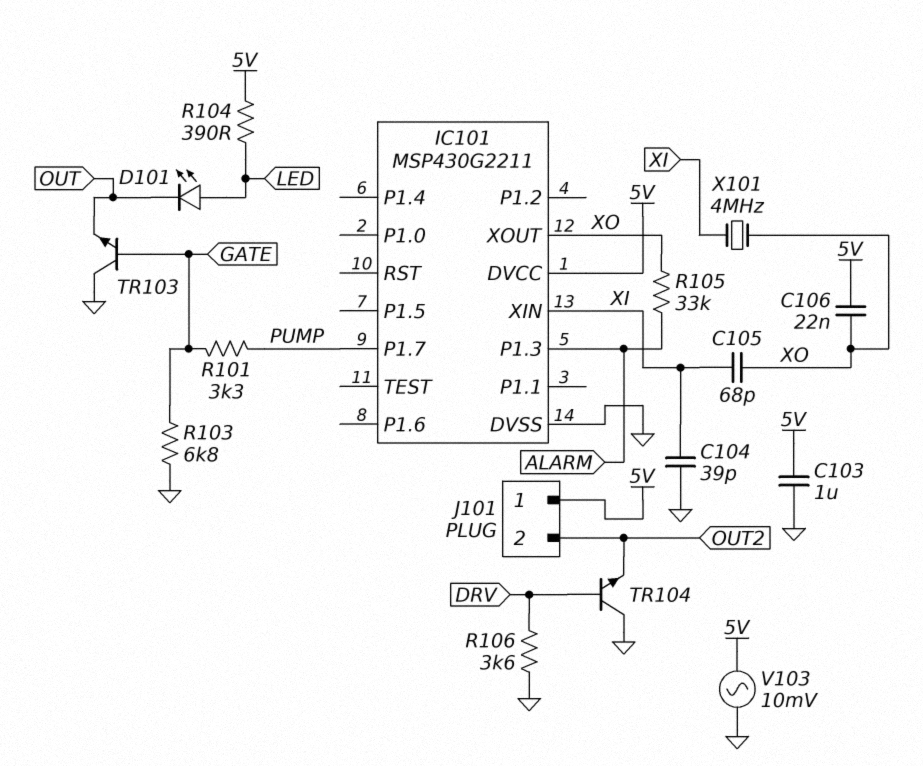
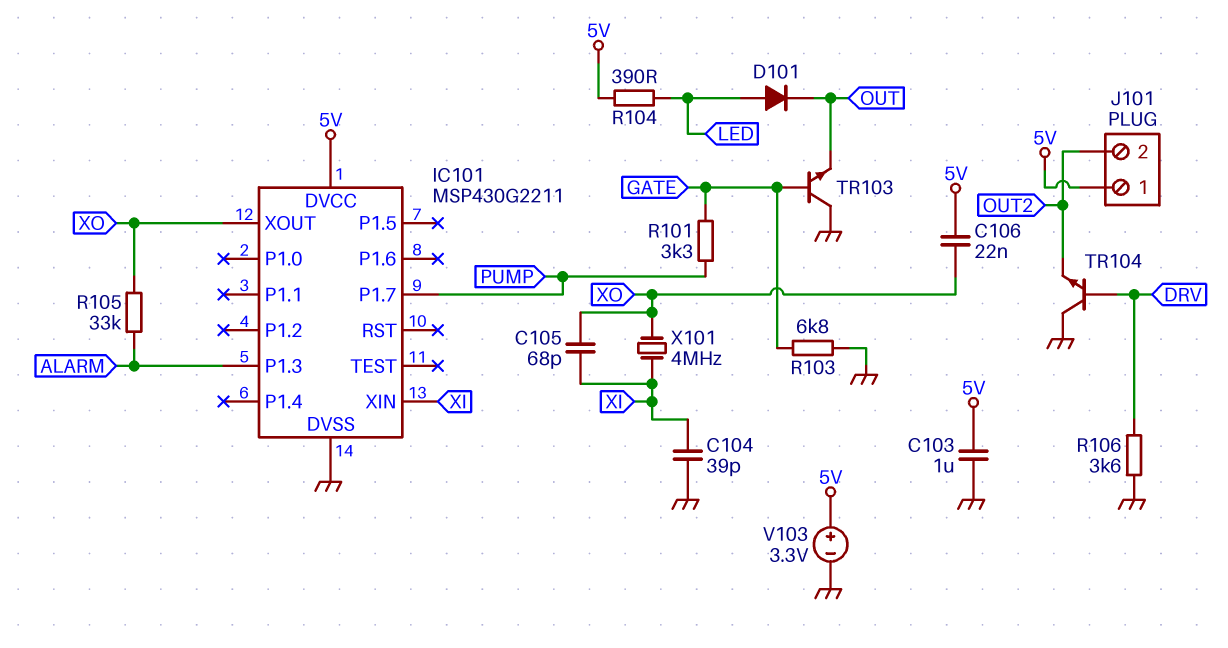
D101: LED (A LED, K OUT) -> diode (A LED, K OUT)
V103: AC 10mV (5V, GND) -> 3.3V (plus 5V, minus GND)

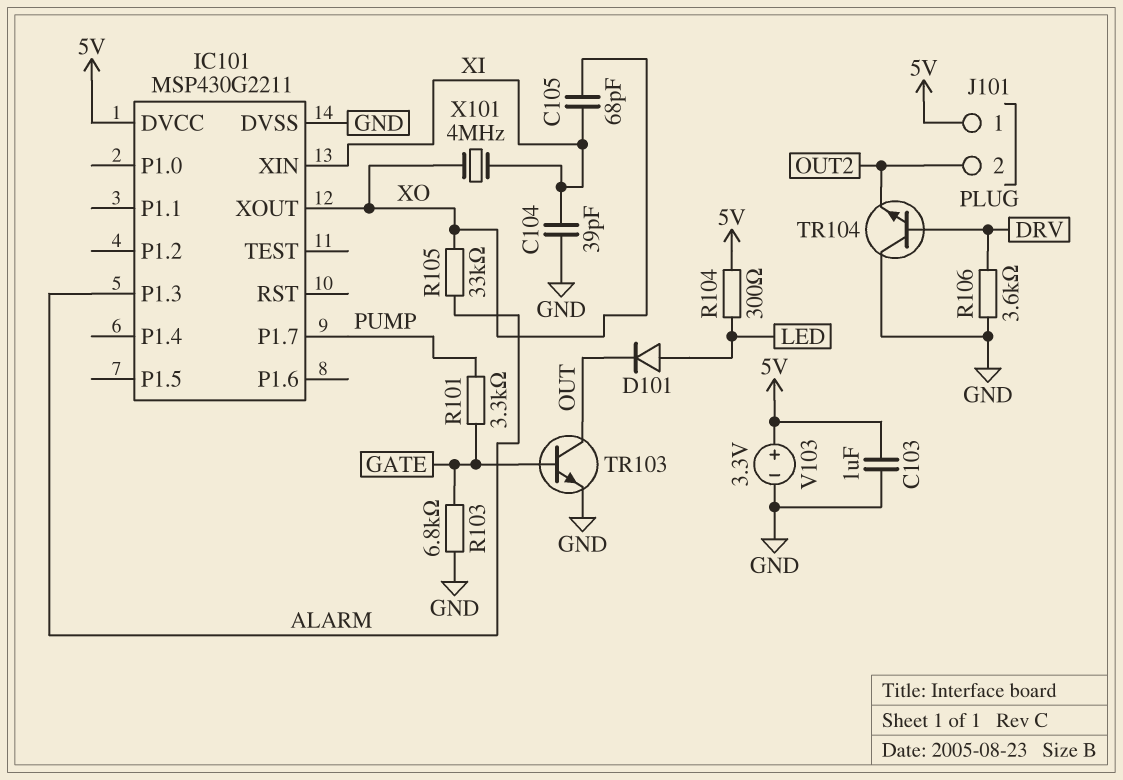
C106: 22nF (5V, XO) -> none
R104: 390 (5V, LED) -> 300 (5V, LED)
TR103: NPN (B GATE, C GND, E OUT) -> NPN (B GATE, C OUT, E GND)

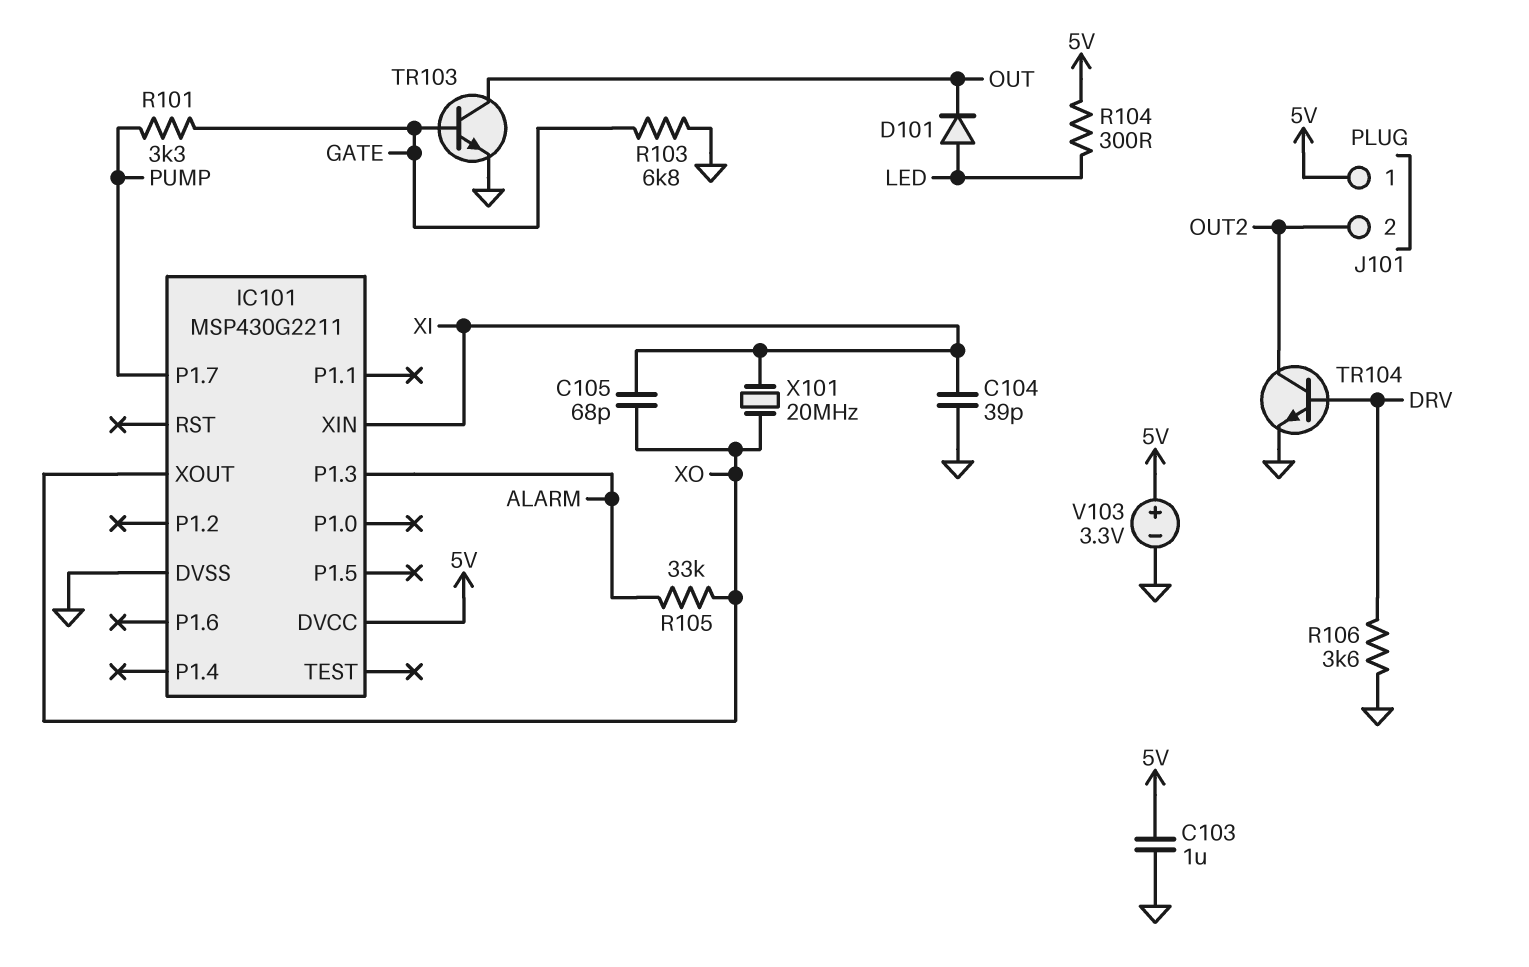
TR104: NPN (B DRV, C GND, E OUT2) -> NPN (B DRV, C OUT2, E GND)
X101: 4MHz (XI, XO) -> 20MHz (XI, XO)

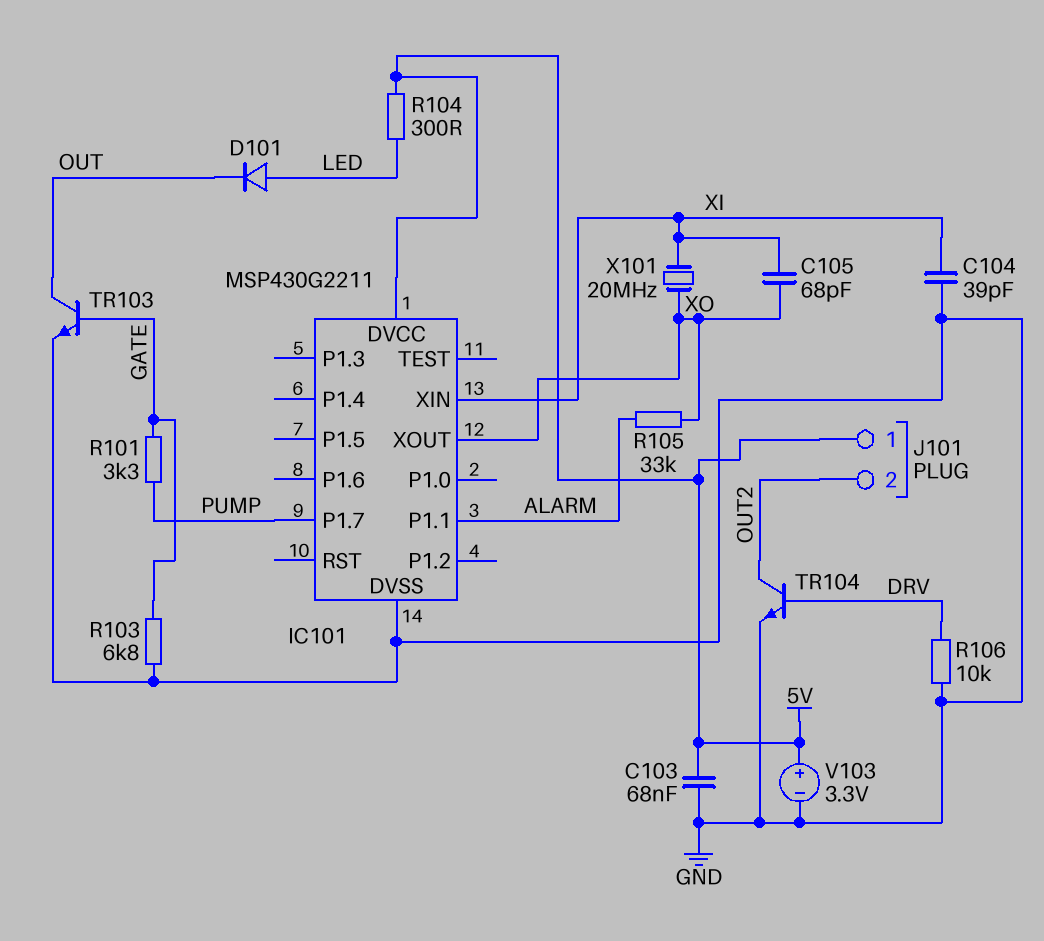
C103: 1uF (5V, GND) -> 68nF (5V, GND)
IC101 pin P1.1: none -> ALARM
IC101 pin P1.3: ALARM -> none
R106: 3.6k (DRV, GND) -> 10k (DRV, GND)

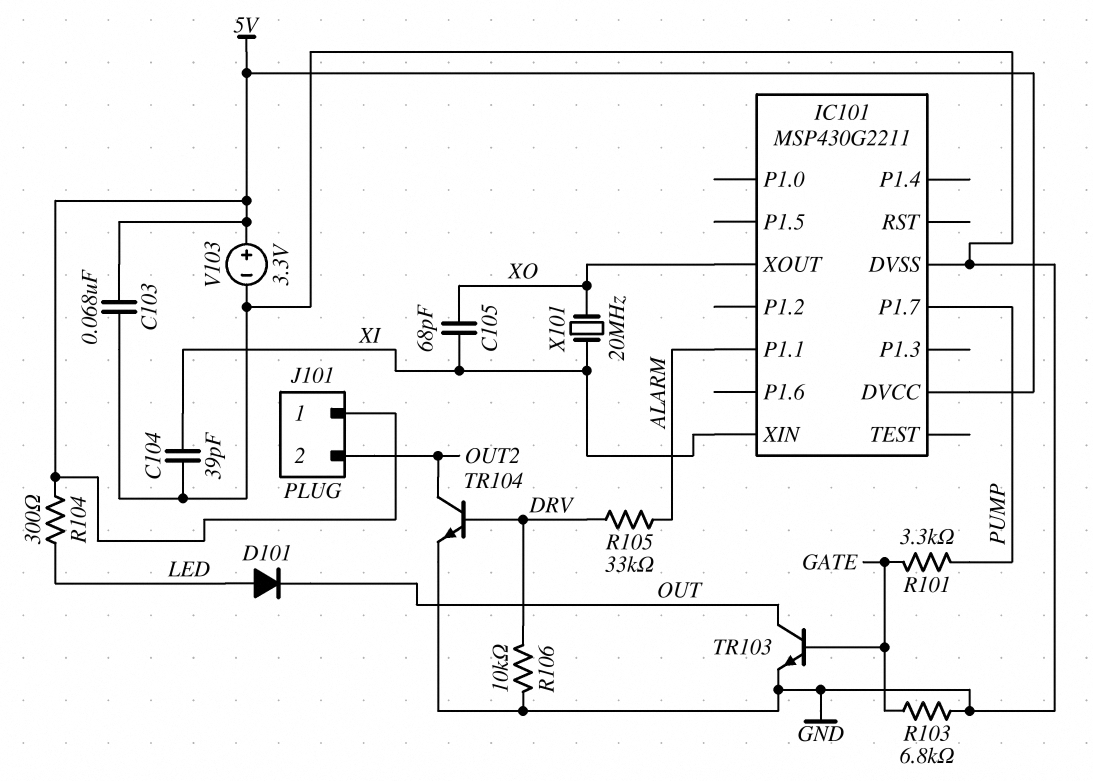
R105: 33k (ALARM, XO) -> 33k (ALARM, DRV)

